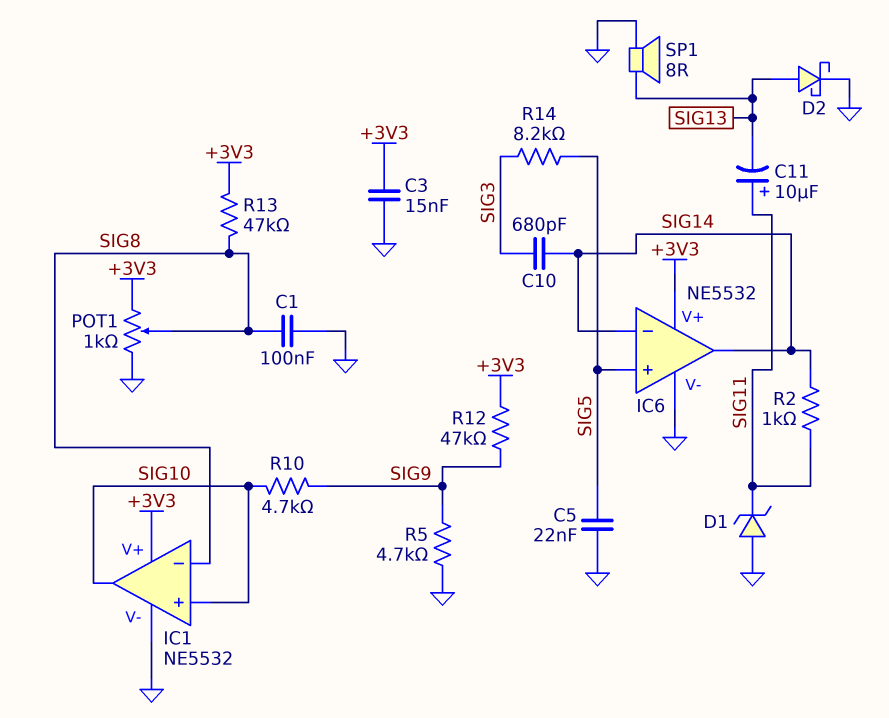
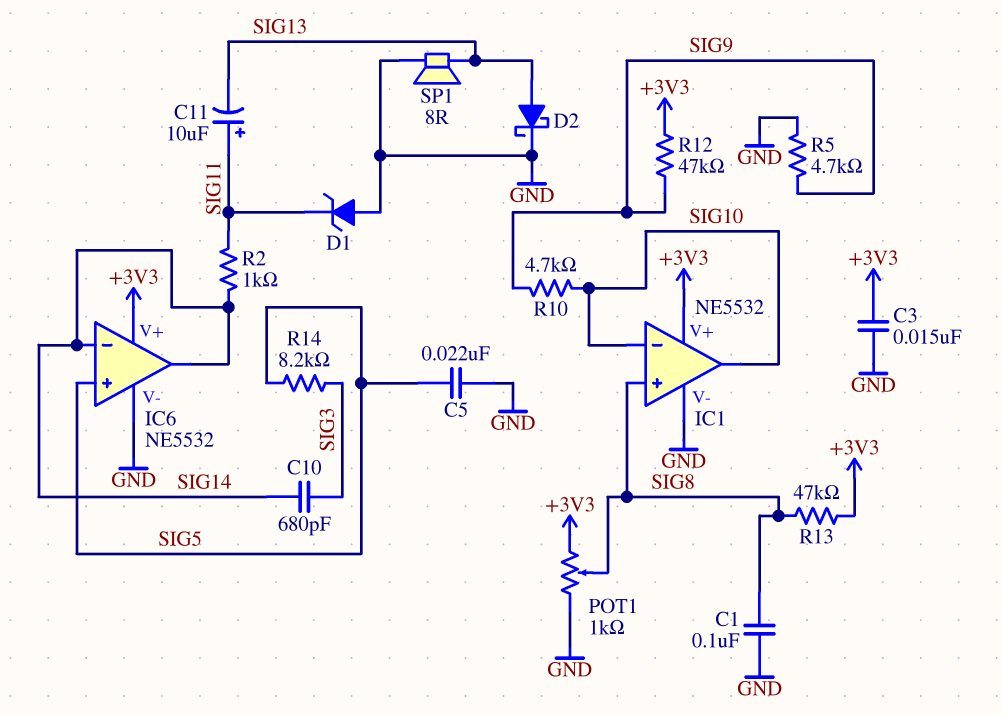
IC1 pin in+: SIG10 -> SIG8
IC1 pin in-: SIG8 -> SIG10

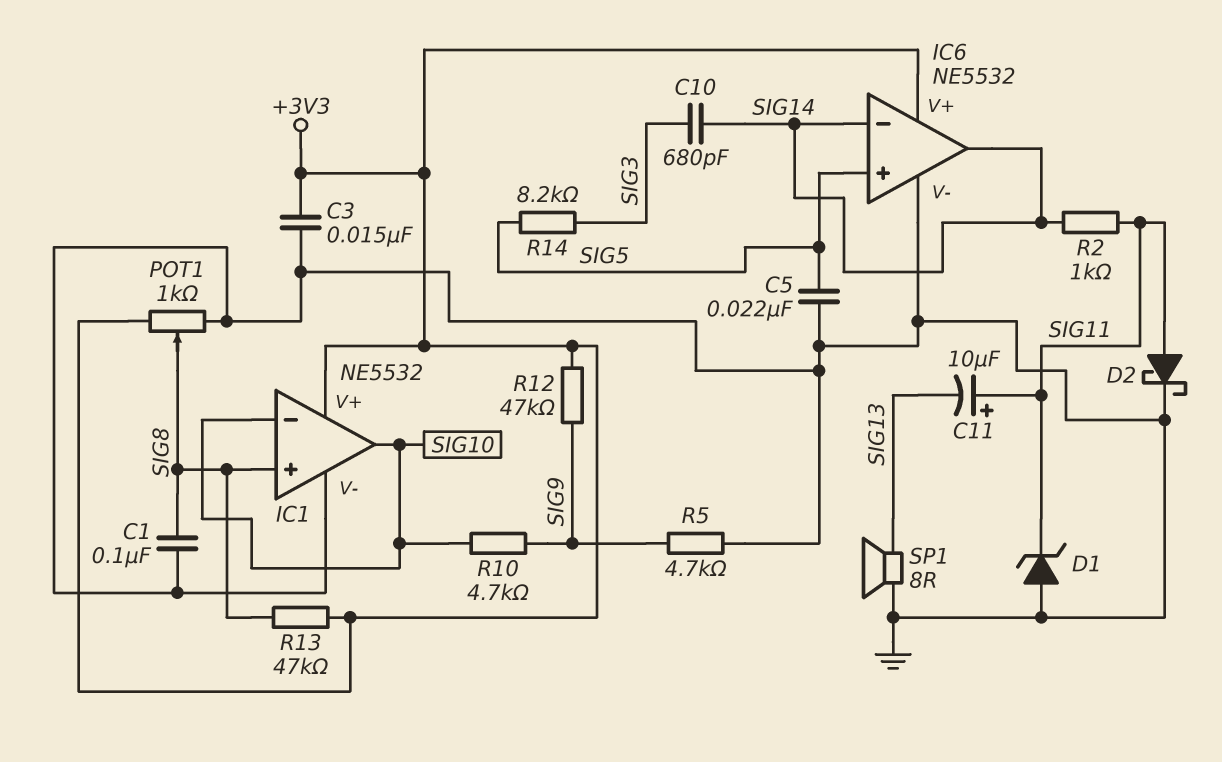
D2: schottky (A SIG13, K GND) -> schottky (A SIG11, K GND)

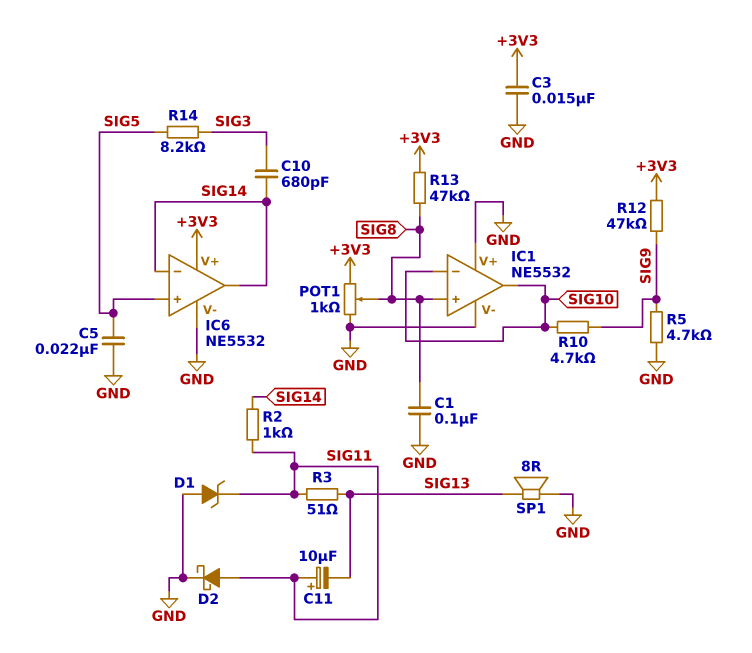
IC1 pin V+: +3V3 -> GND
R3: none -> 51 (SIG11, SIG13)

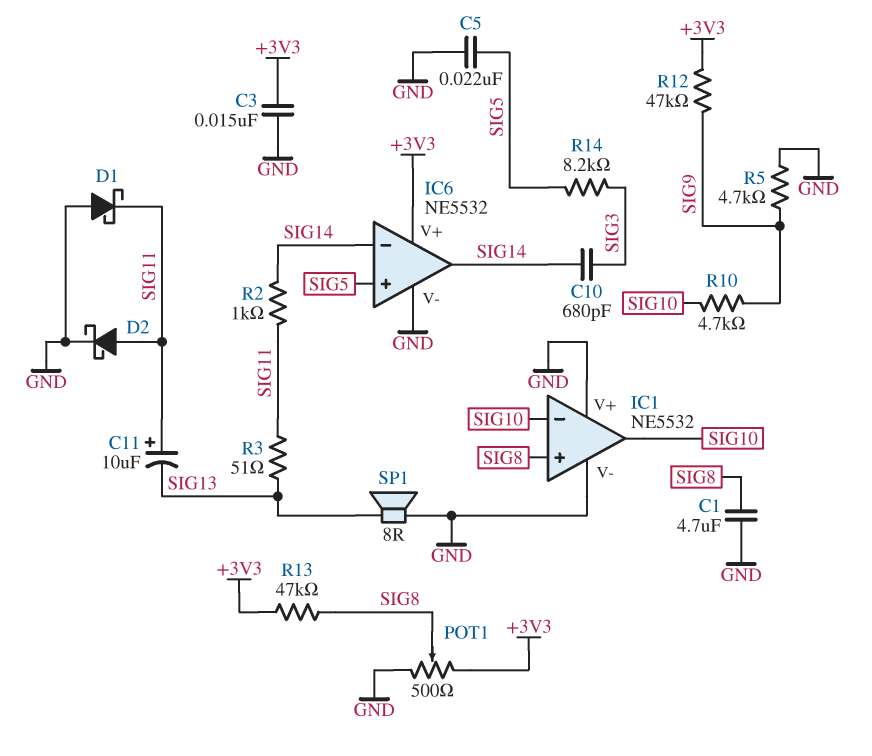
C1: 100nF (GND, SIG8) -> 4.7uF (GND, SIG8)
D1: zener (A GND, K SIG11) -> schottky (A GND, K SIG11)
POT1: 1k (+3V3, GND, wiper SIG8) -> 500 (+3V3, GND, wiper SIG8)

